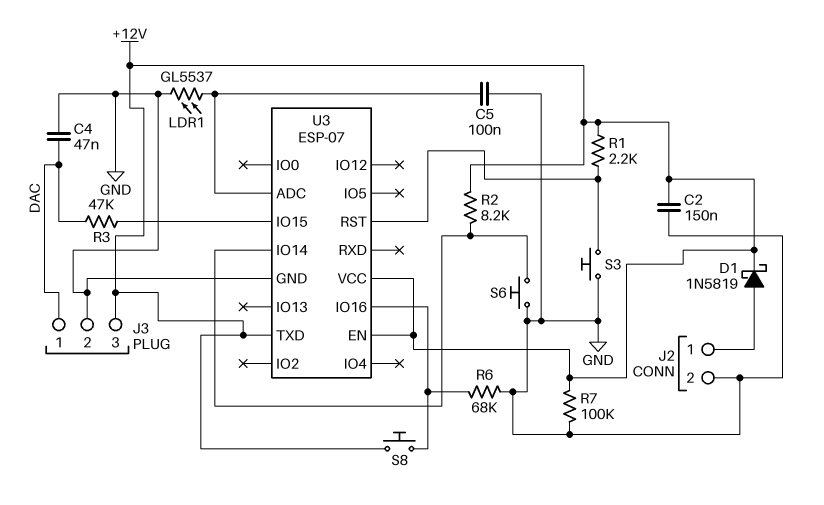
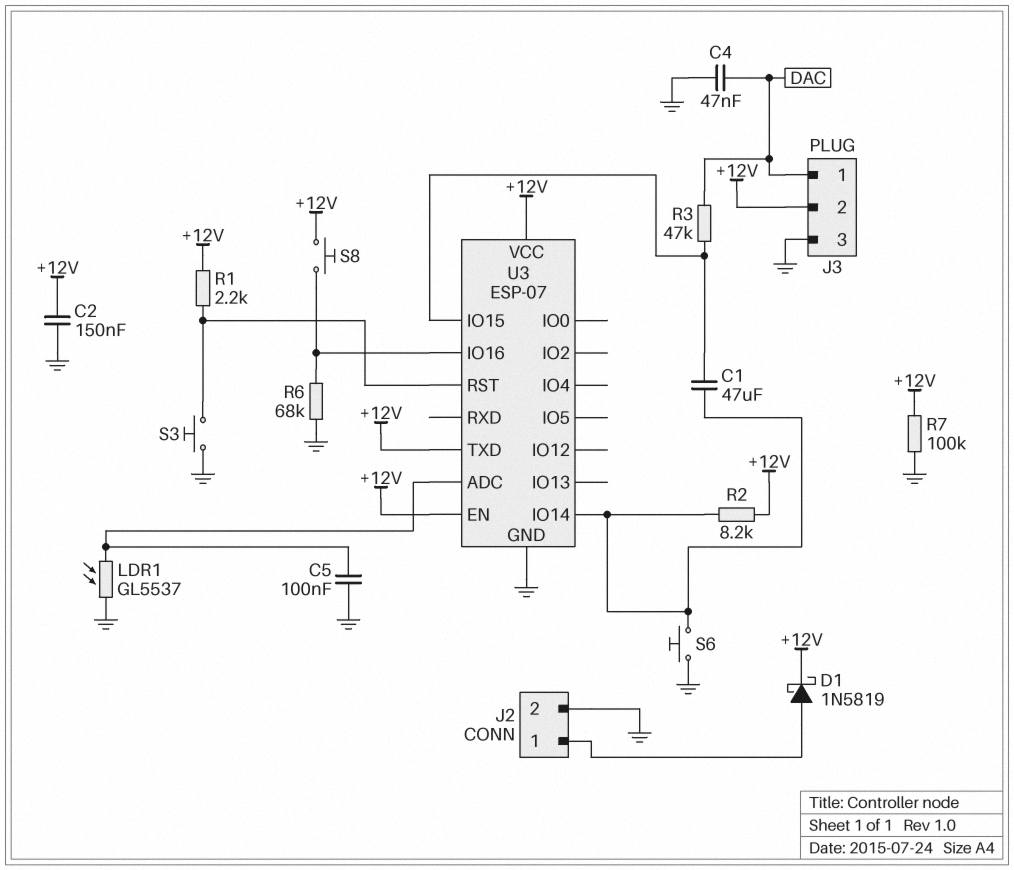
C1: none -> 47uF (U3/IO14, U3/IO15)
J3 pin 2: GND -> +12V
J3 pin 3: +12V -> GND

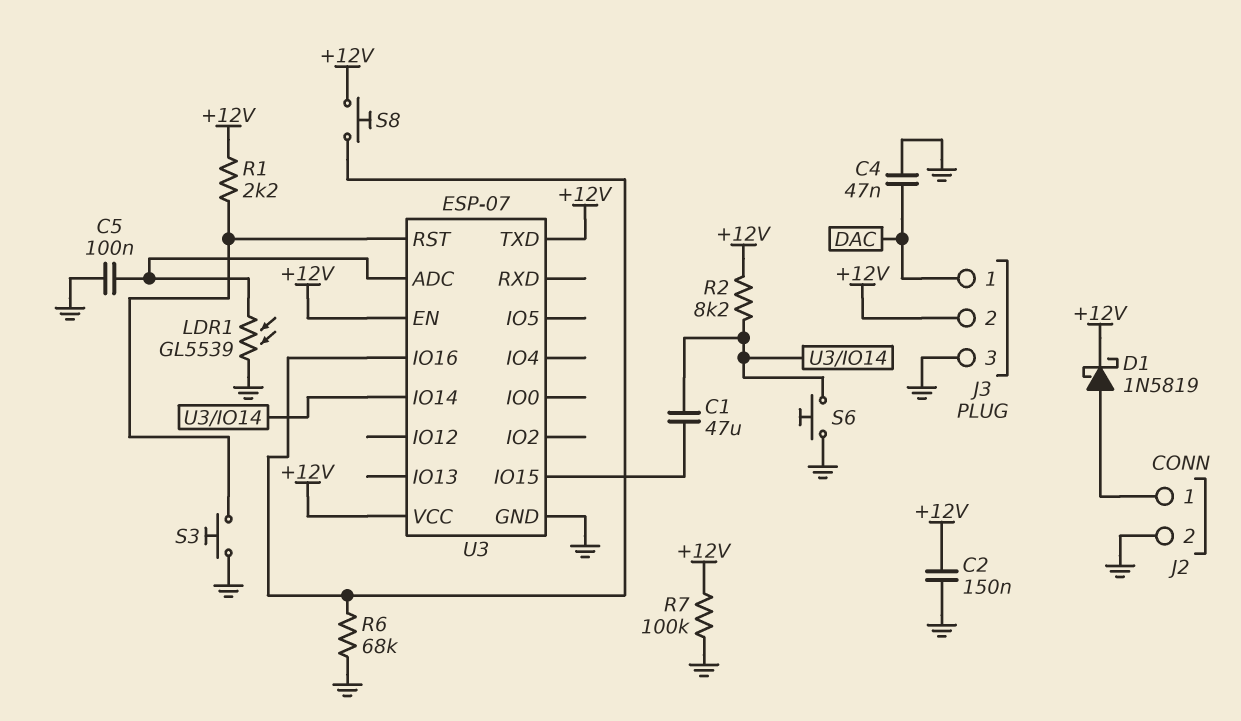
LDR1: GL5537 (GND, U3/ADC) -> GL5539 (GND, U3/ADC)
R3: 47k (DAC, U3/IO15) -> none

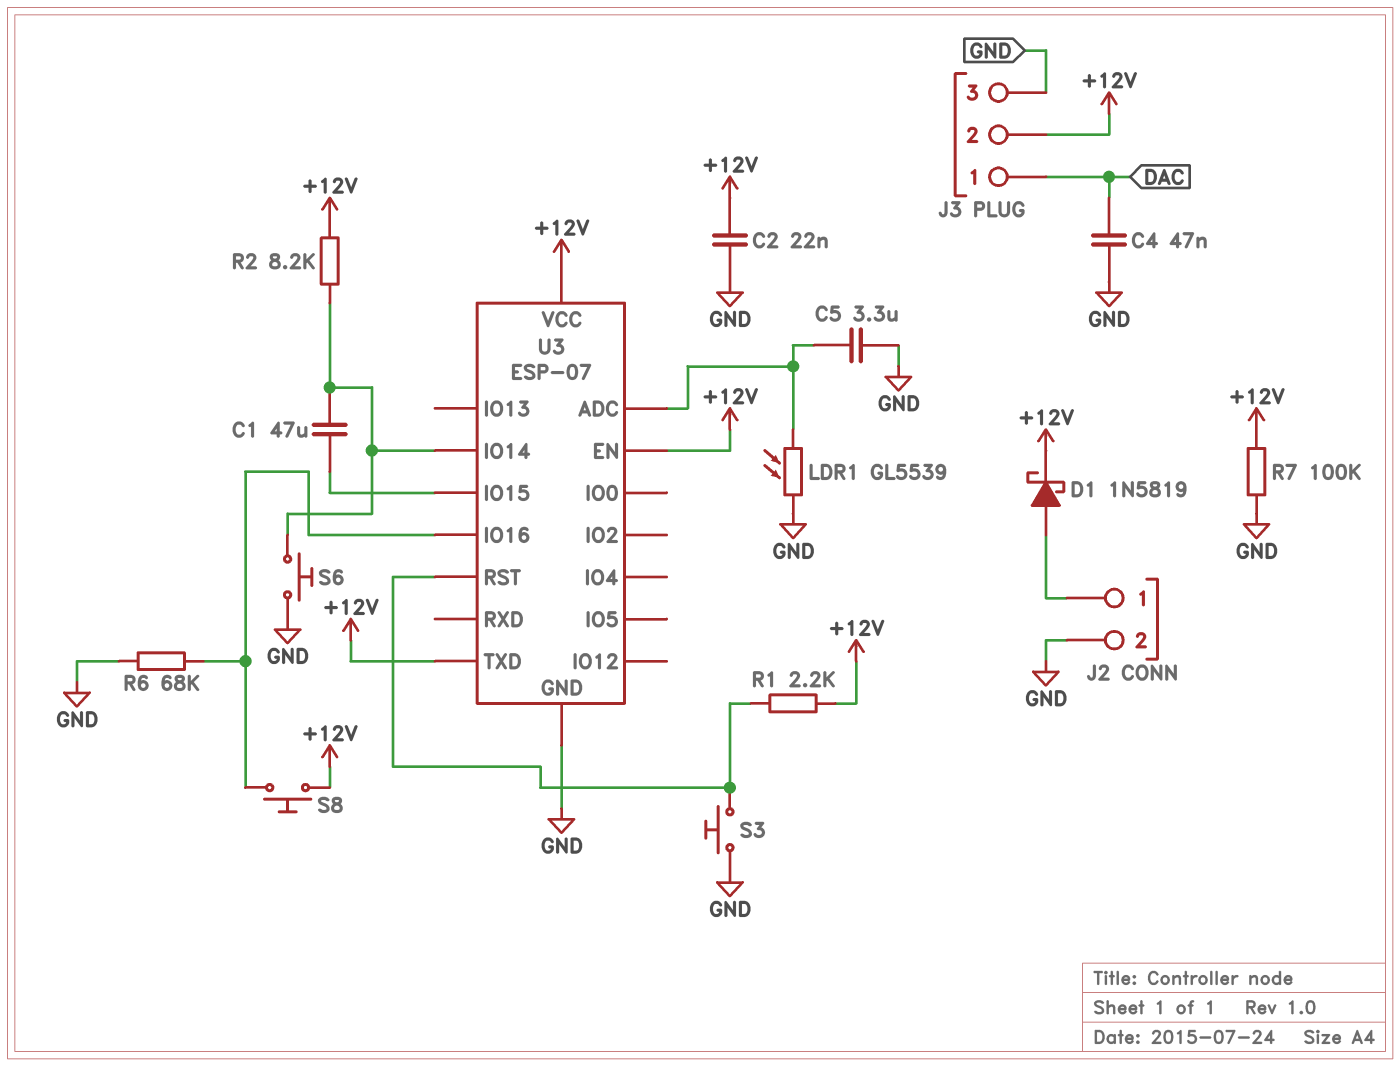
C2: 150nF (+12V, GND) -> 22nF (+12V, GND)
C5: 100nF (GND, U3/ADC) -> 3.3uF (GND, U3/ADC)

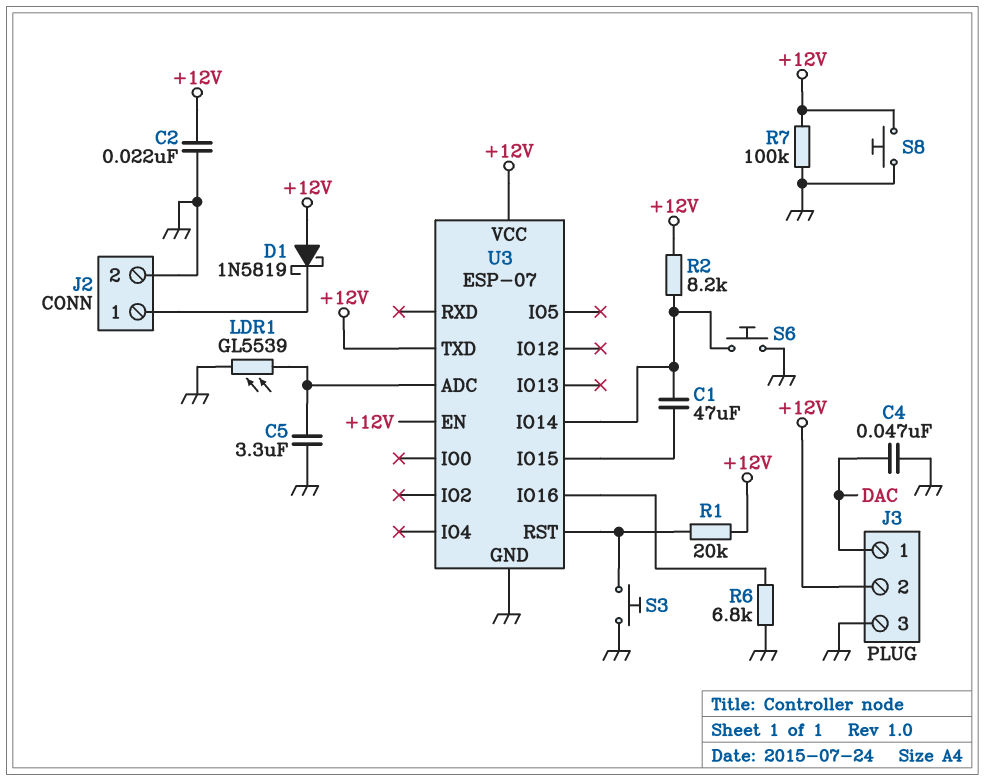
D1: schottky 1N5819 (A J2/1, K +12V) -> schottky 1N5819 (A +12V, K J2/1)
R1: 2.2k (+12V, U3/RST) -> 20k (+12V, U3/RST)
R6: 68k (GND, U3/IO16) -> 6.8k (GND, U3/IO16)
S8: button (+12V, U3/IO16) -> button (+12V, GND)

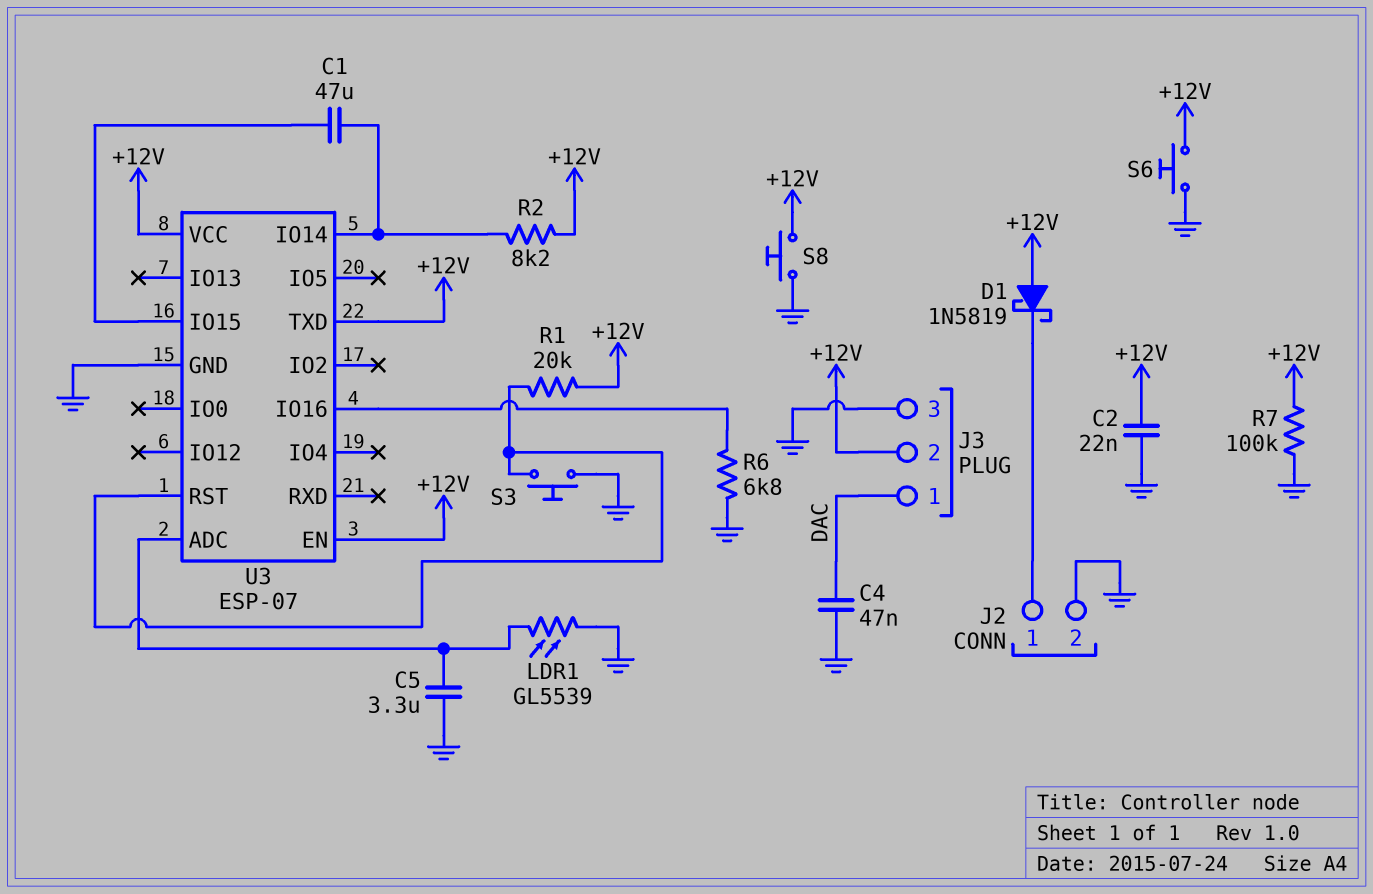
S6: button (GND, U3/IO14) -> button (+12V, GND)

